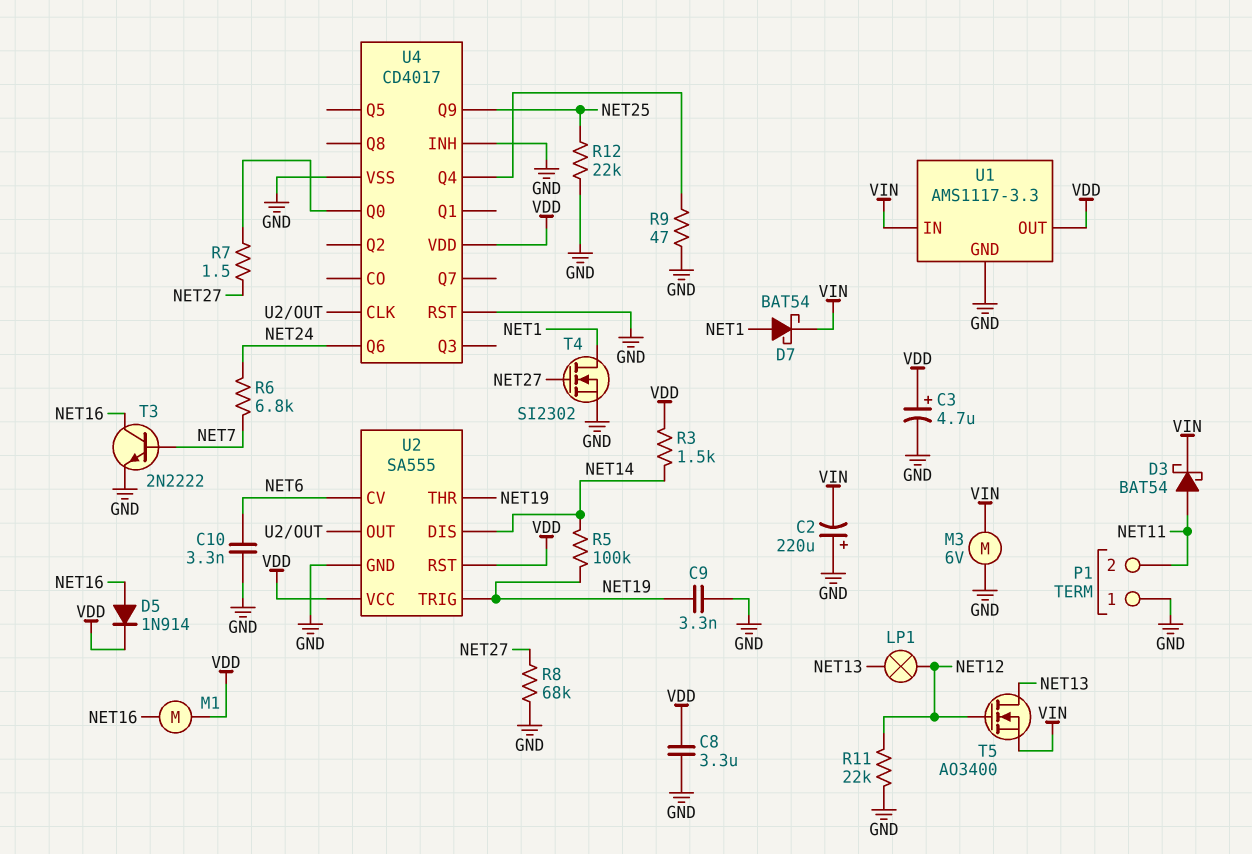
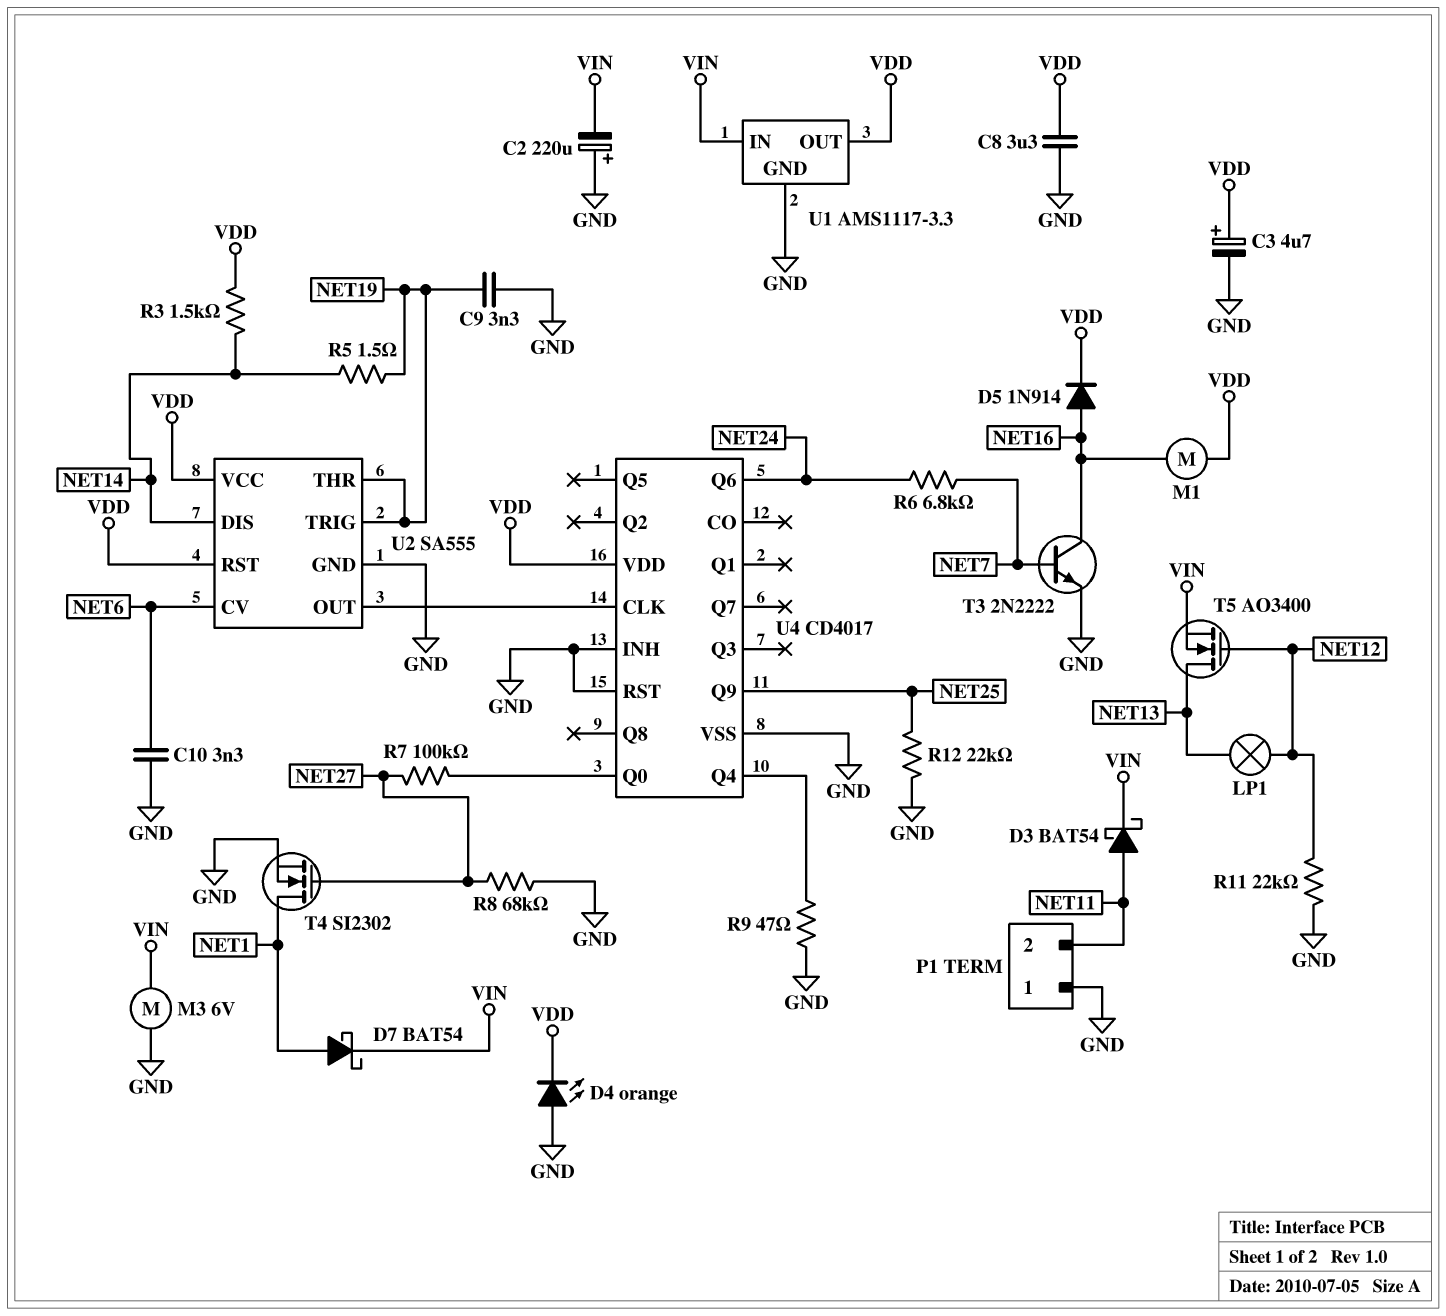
D4: none -> LED orange (A GND, K VDD)
R5: 100k (NET14, NET19) -> 1.5 (NET14, NET19)
R7: 1.5 (NET27, U4/Q0) -> 100k (NET27, U4/Q0)

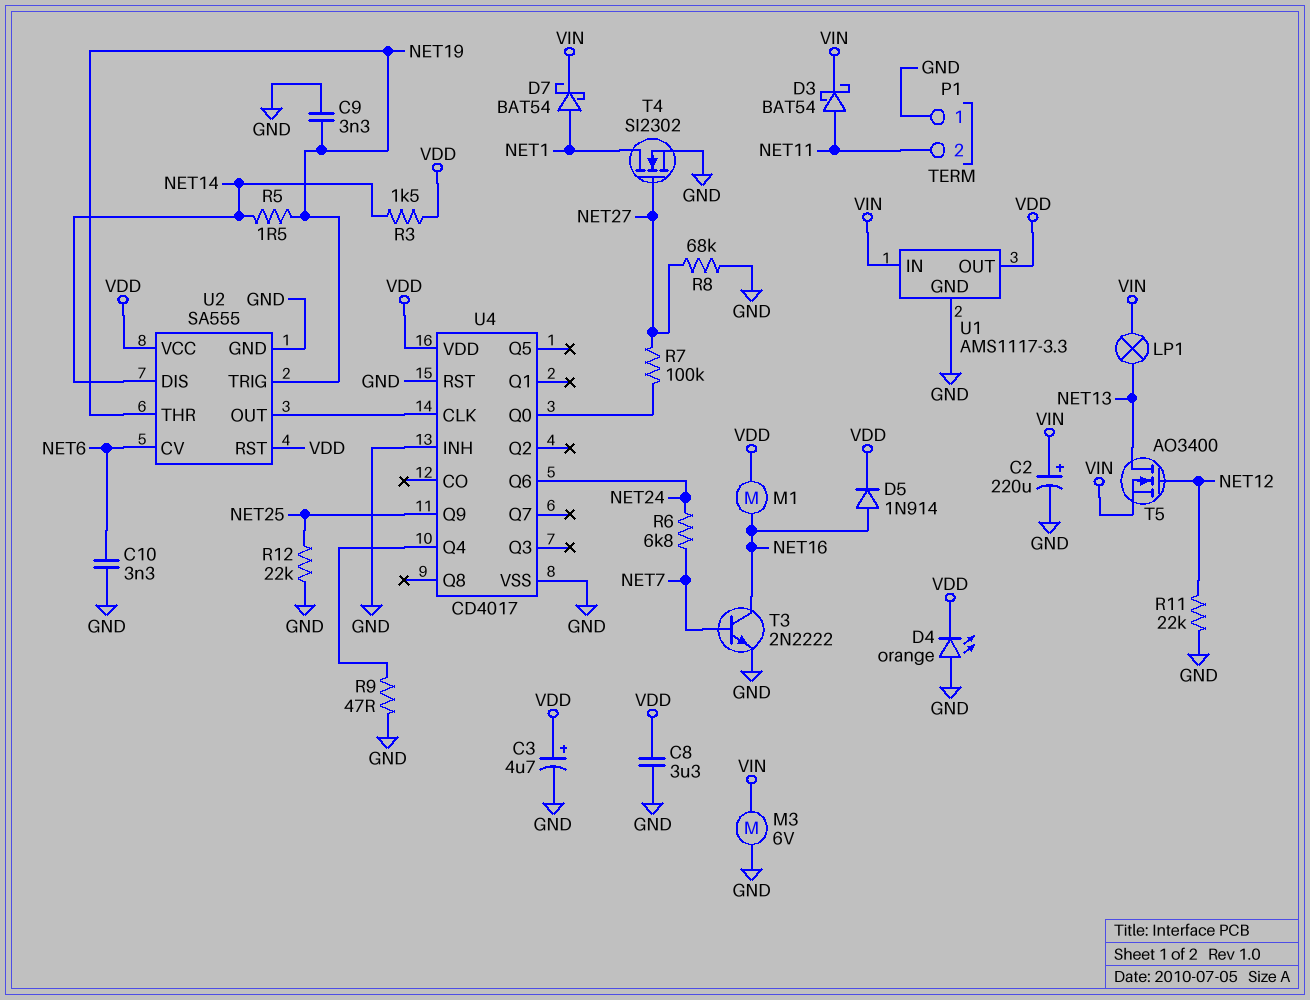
C2: 220uF (plus GND, minus VIN) -> 220uF (plus VIN, minus GND)
LP1: lamp (NET12, NET13) -> lamp (NET13, VIN)

